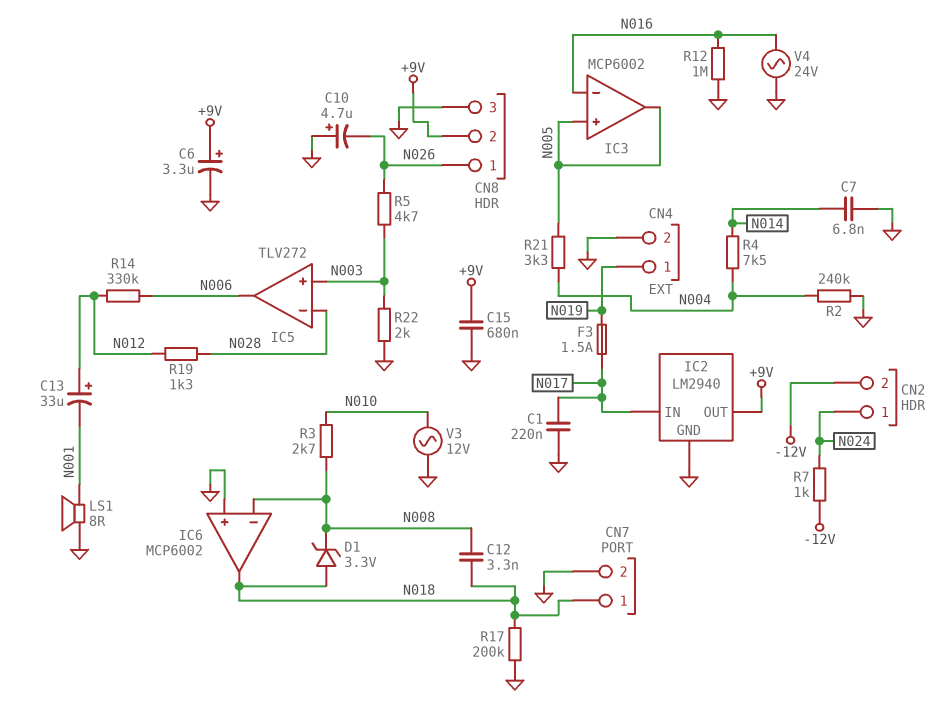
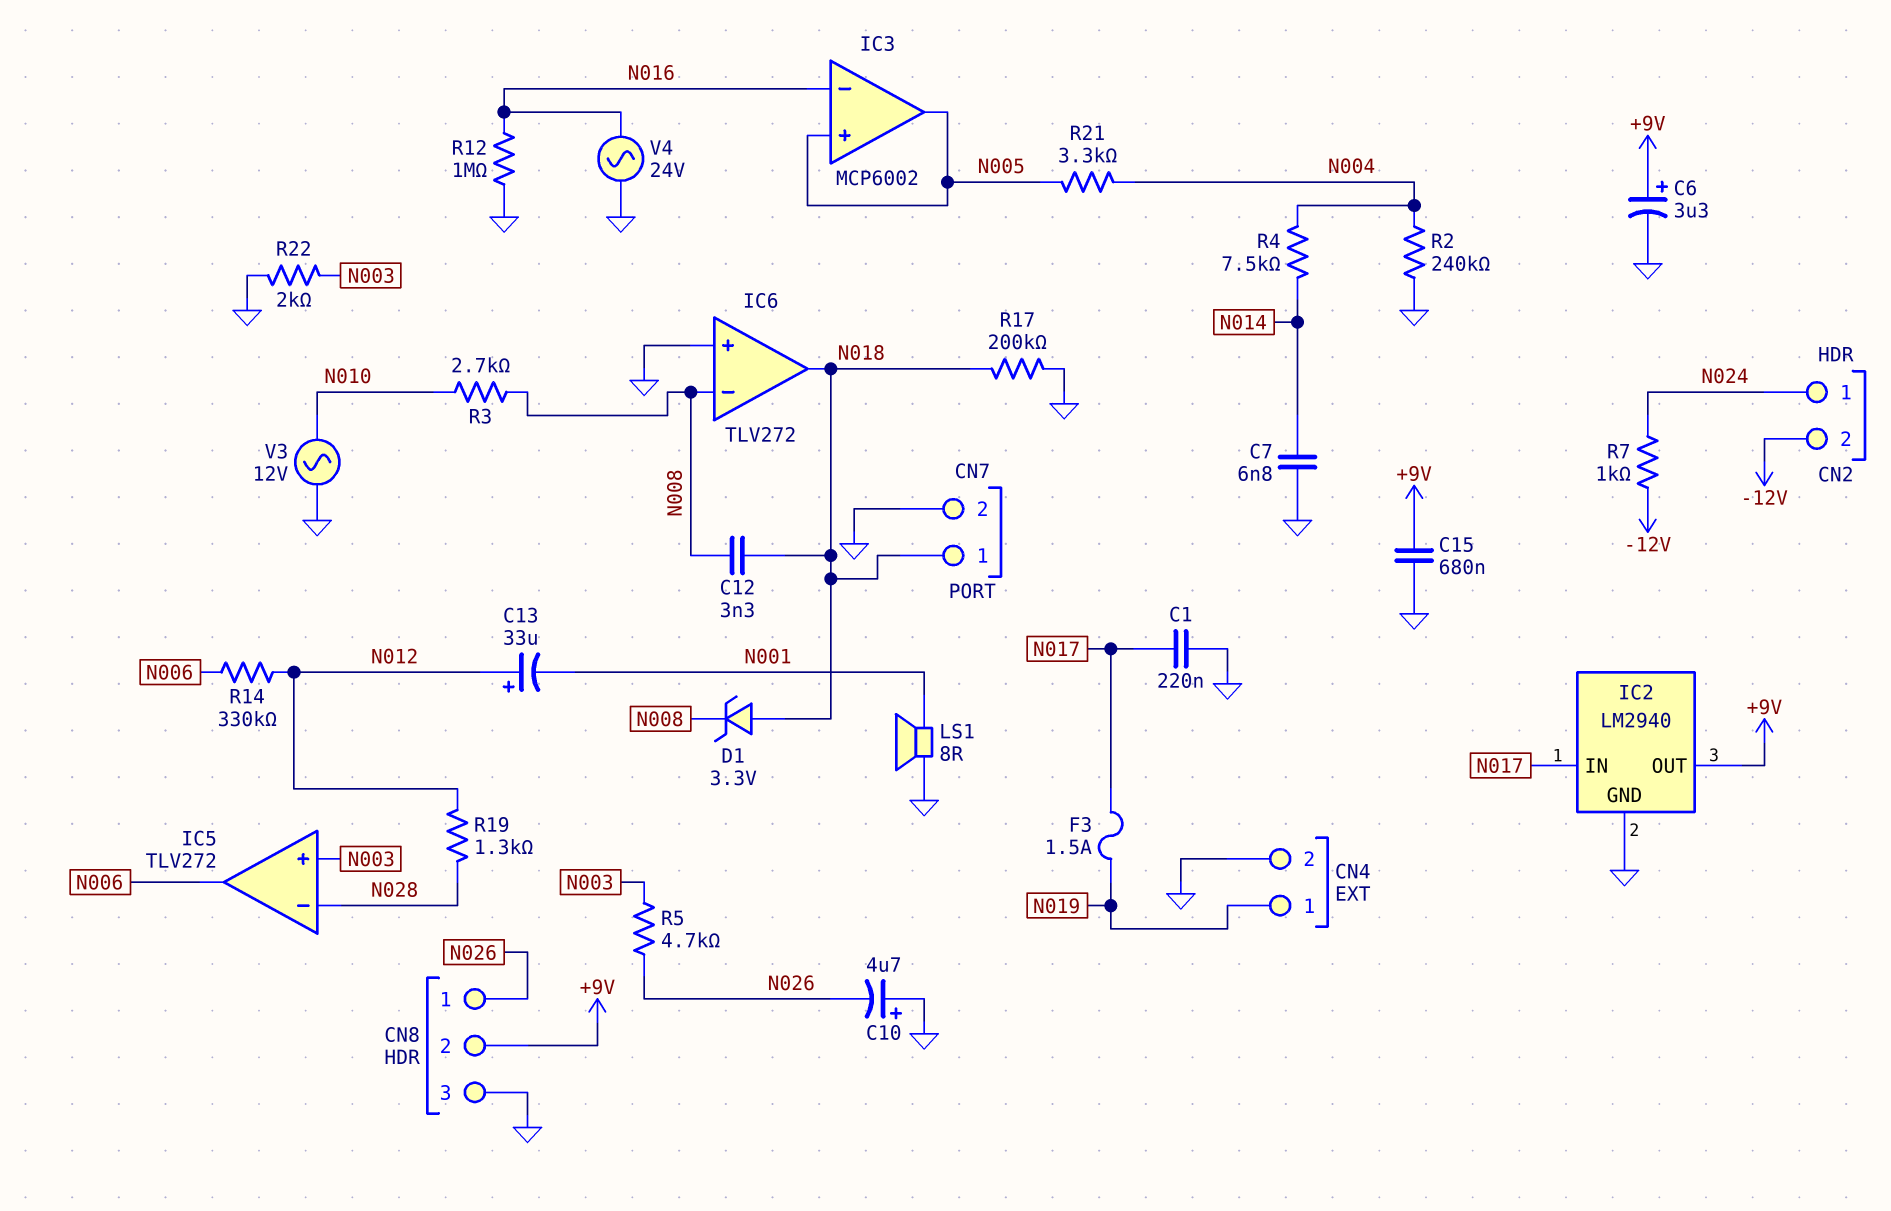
IC6: MCP6002 -> TLV272

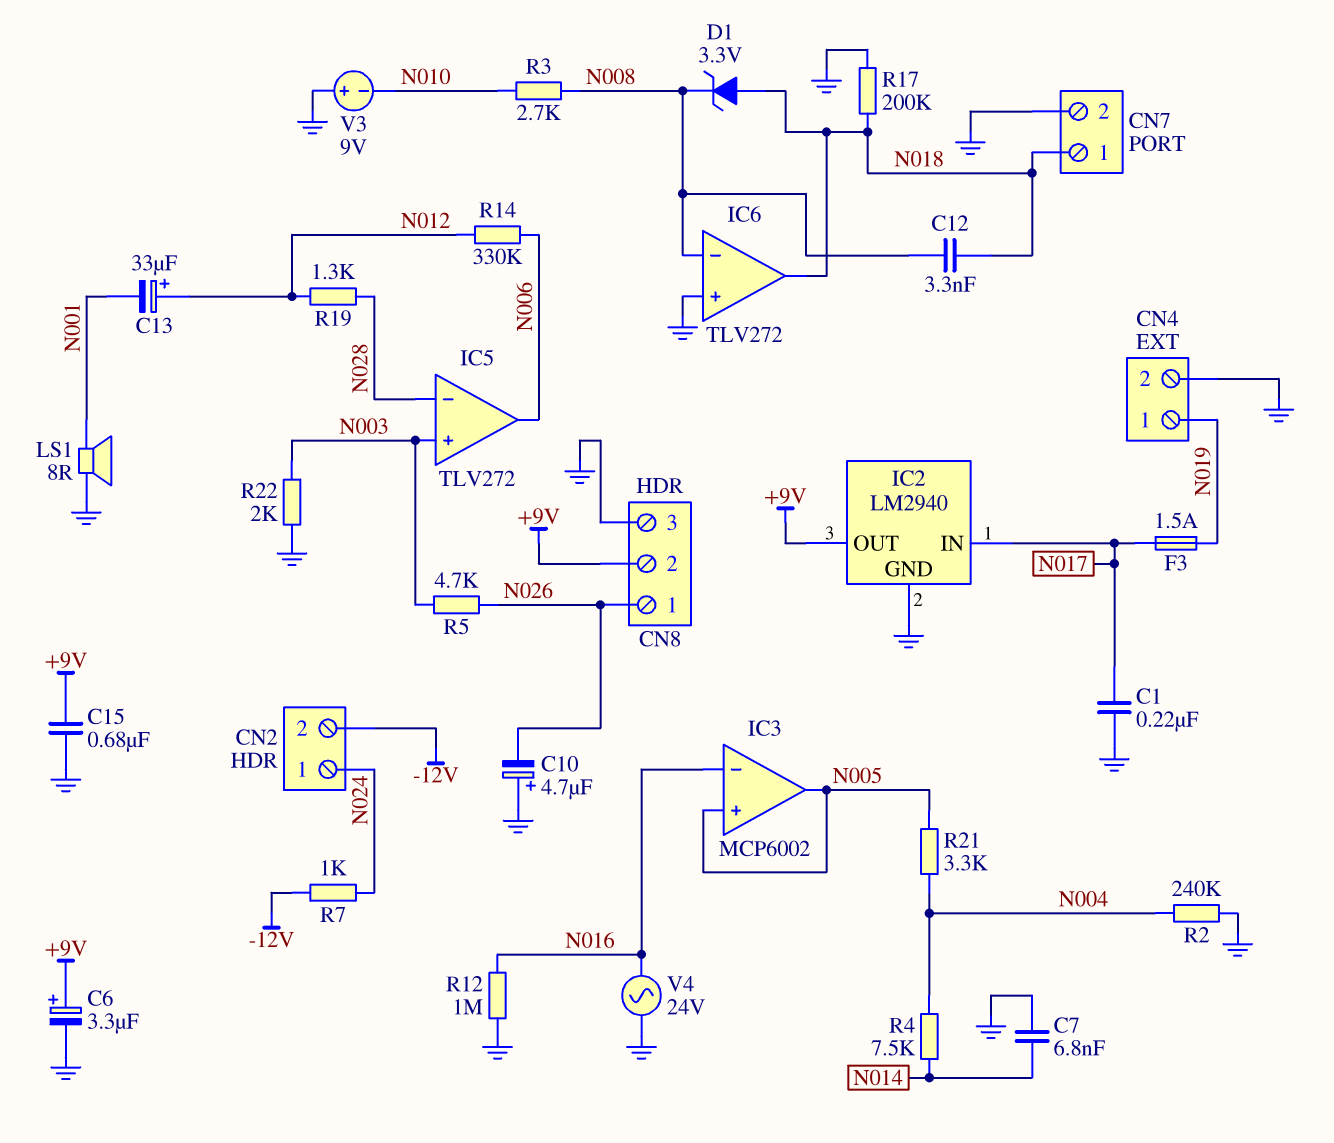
V3: AC 12V (GND, N010) -> 9V (plus GND, minus N010)

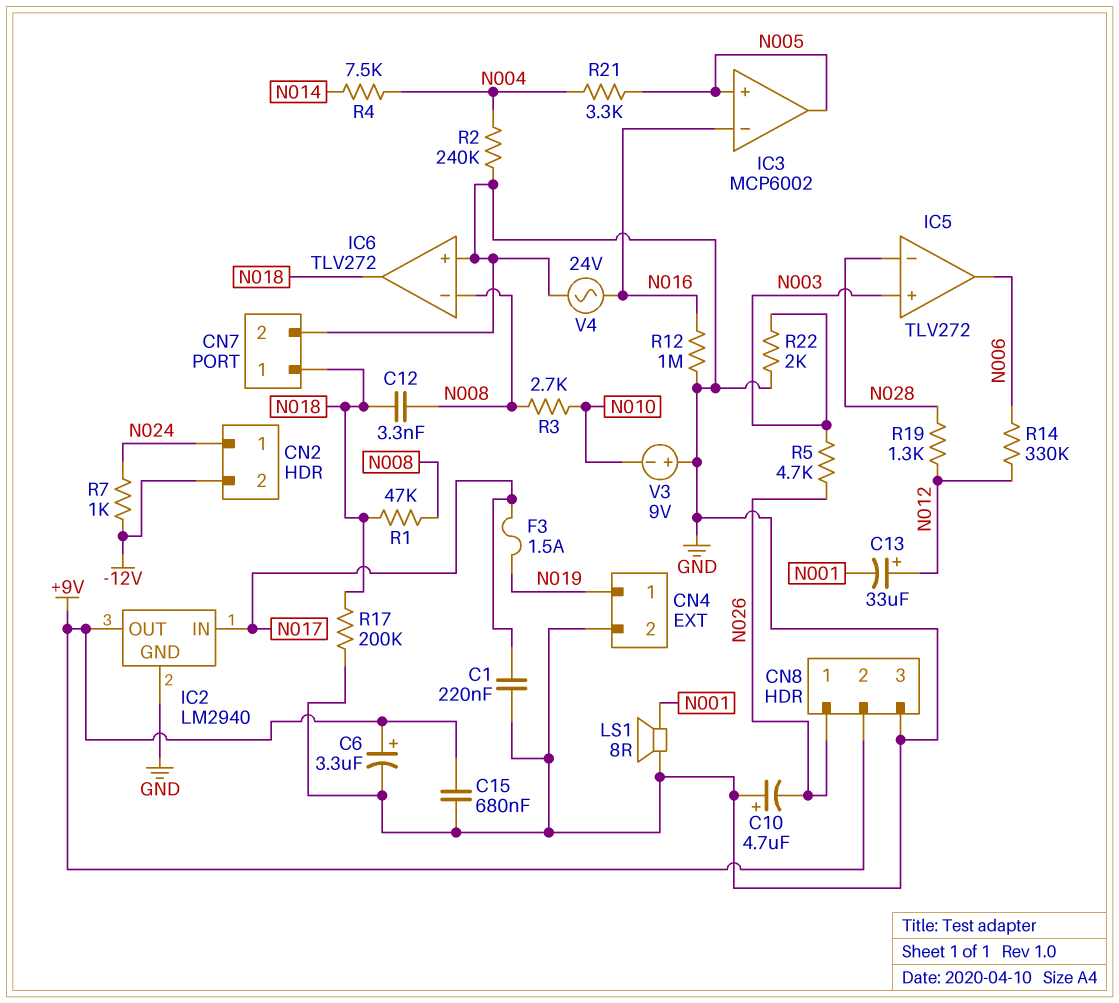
C7: 6.8nF (GND, N014) -> none
D1: zener 3.3V (A N018, K N008) -> none
R1: none -> 47k (N008, N018)

